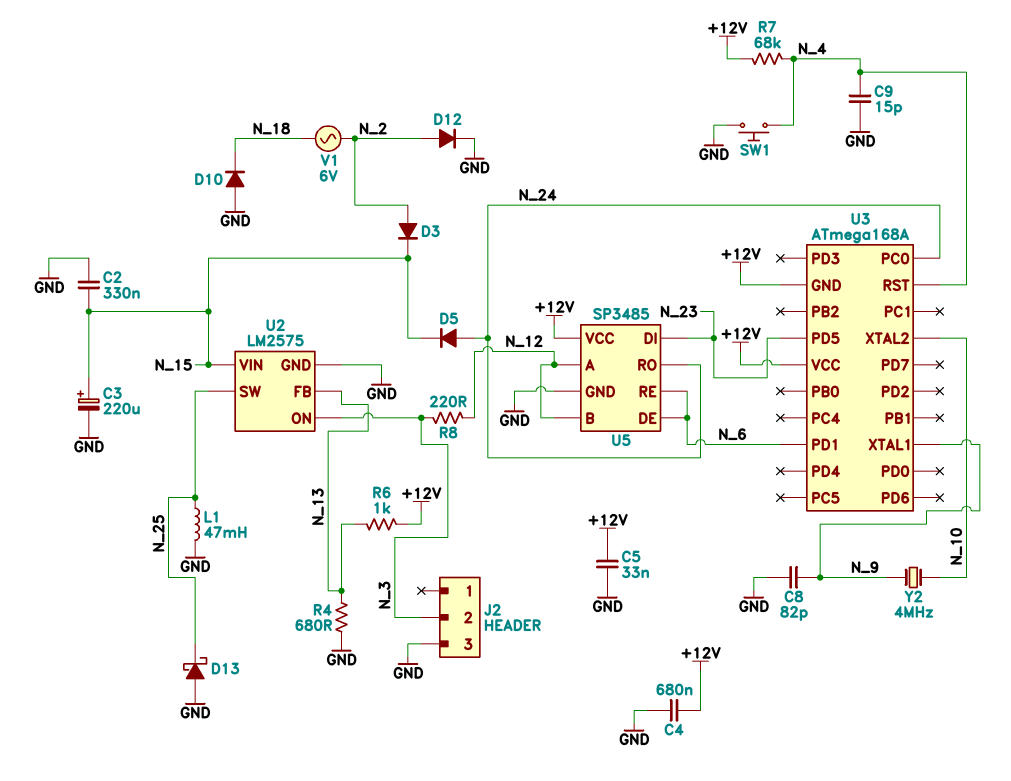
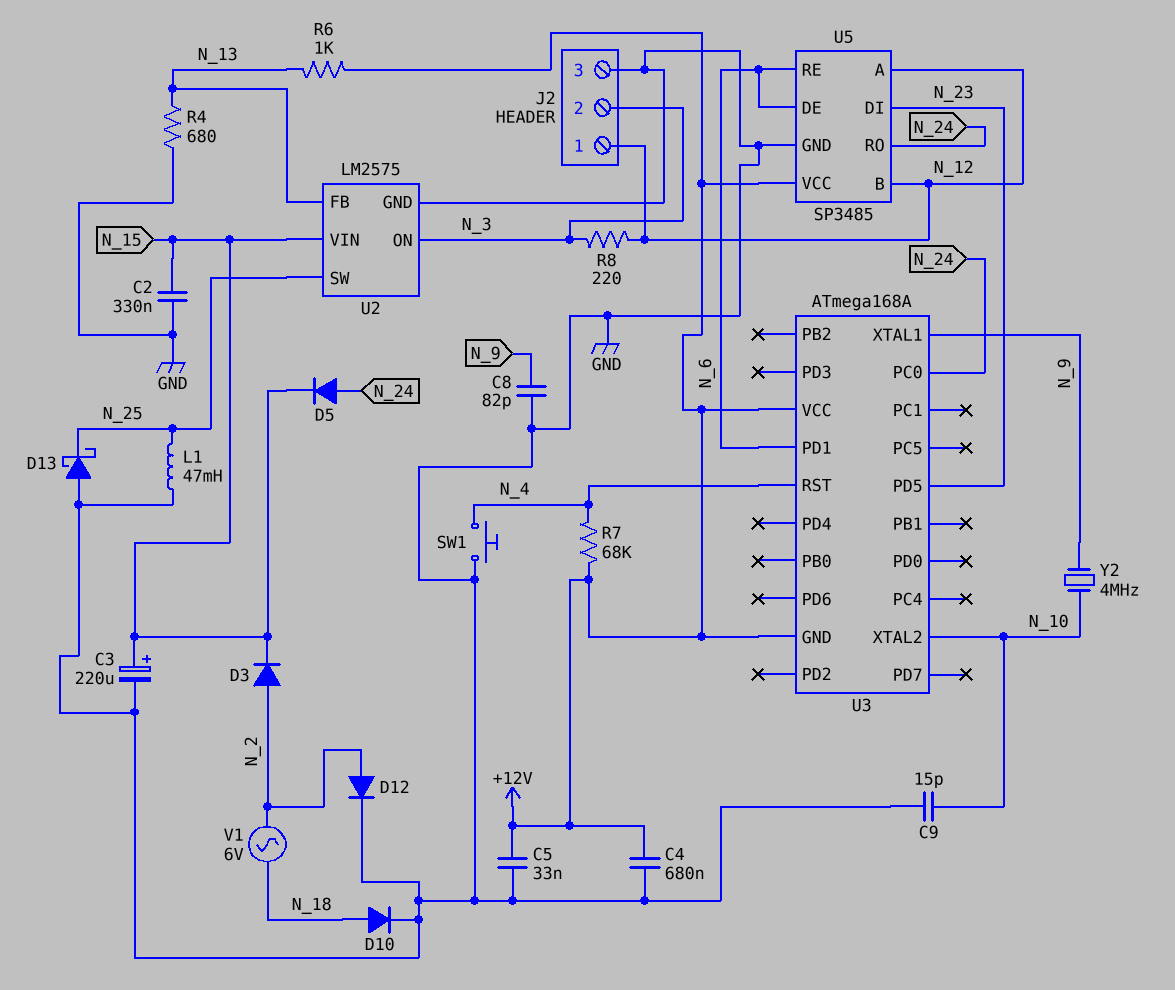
C9: 15pF (GND, N_4) -> 15pF (GND, N_10)
D10: diode (A GND, K N_18) -> diode (A N_18, K GND)
J2 pin 1: none -> N_12

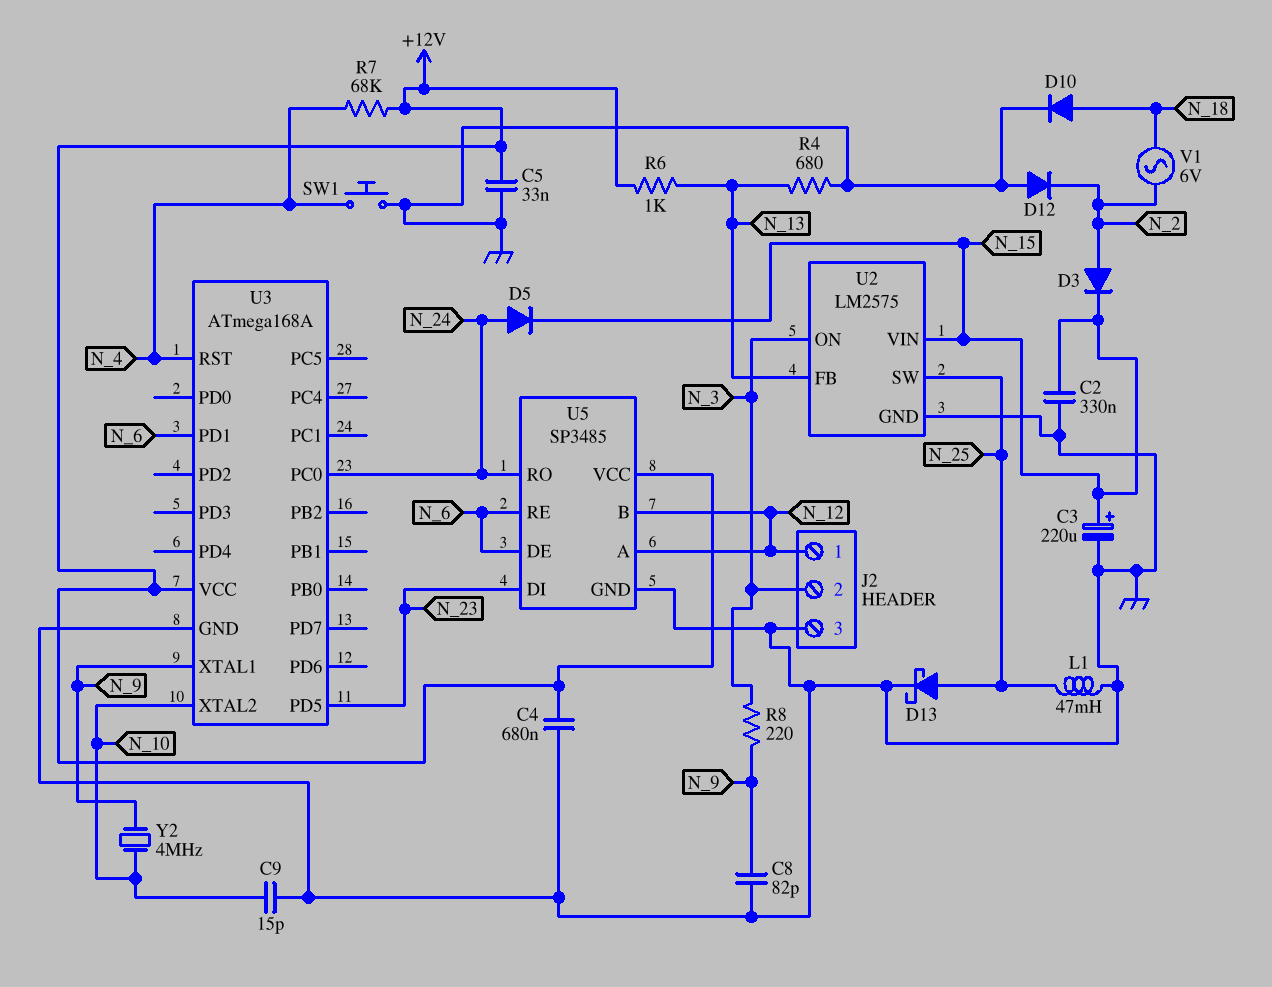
D12: diode (A N_2, K GND) -> diode (A GND, K N_2)
D13: schottky (A GND, K N_25) -> schottky (A N_25, K GND)
R8: 220 (N_3, N_12) -> 220 (N_3, N_9)
U3 pin GND: +12V -> GND

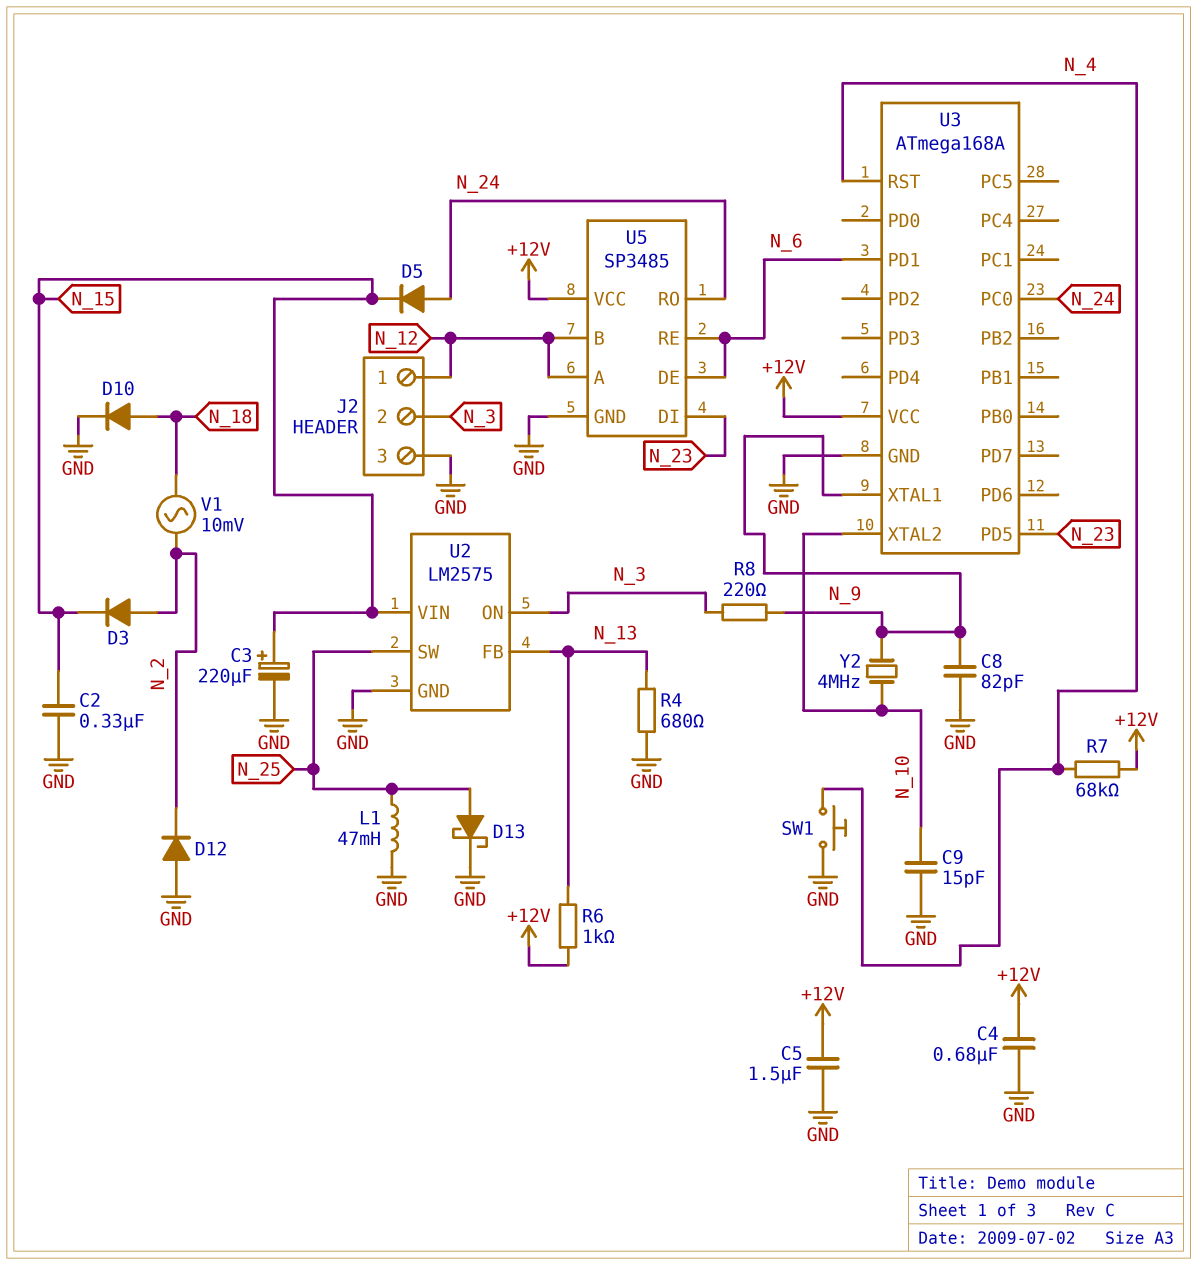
C5: 33nF (+12V, GND) -> 1.5uF (+12V, GND)
V1: AC 6V (N_2, N_18) -> AC 10mV (N_2, N_18)

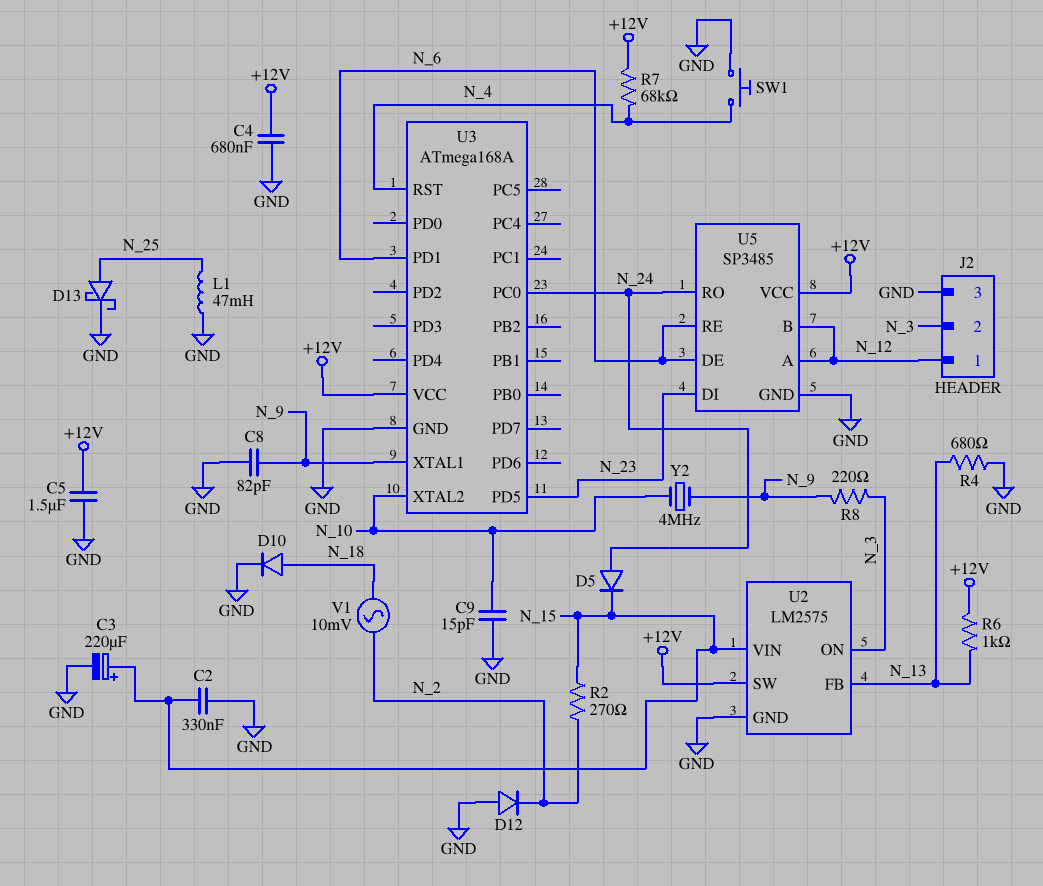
D3: diode (A N_2, K N_15) -> none
R2: none -> 270 (N_2, N_15)
U2 pin SW: N_25 -> +12V

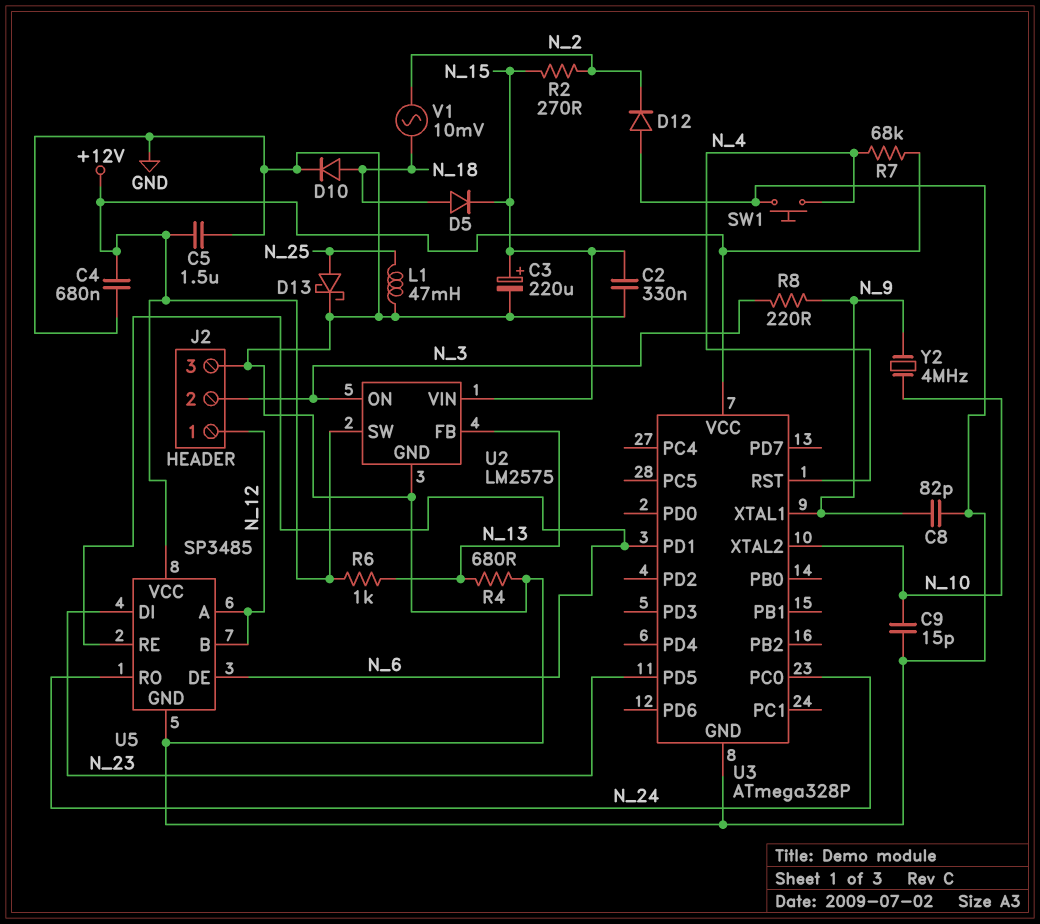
D5: diode (A N_24, K N_15) -> diode (A N_18, K N_15)
U3: ATmega168A -> ATmega328P

